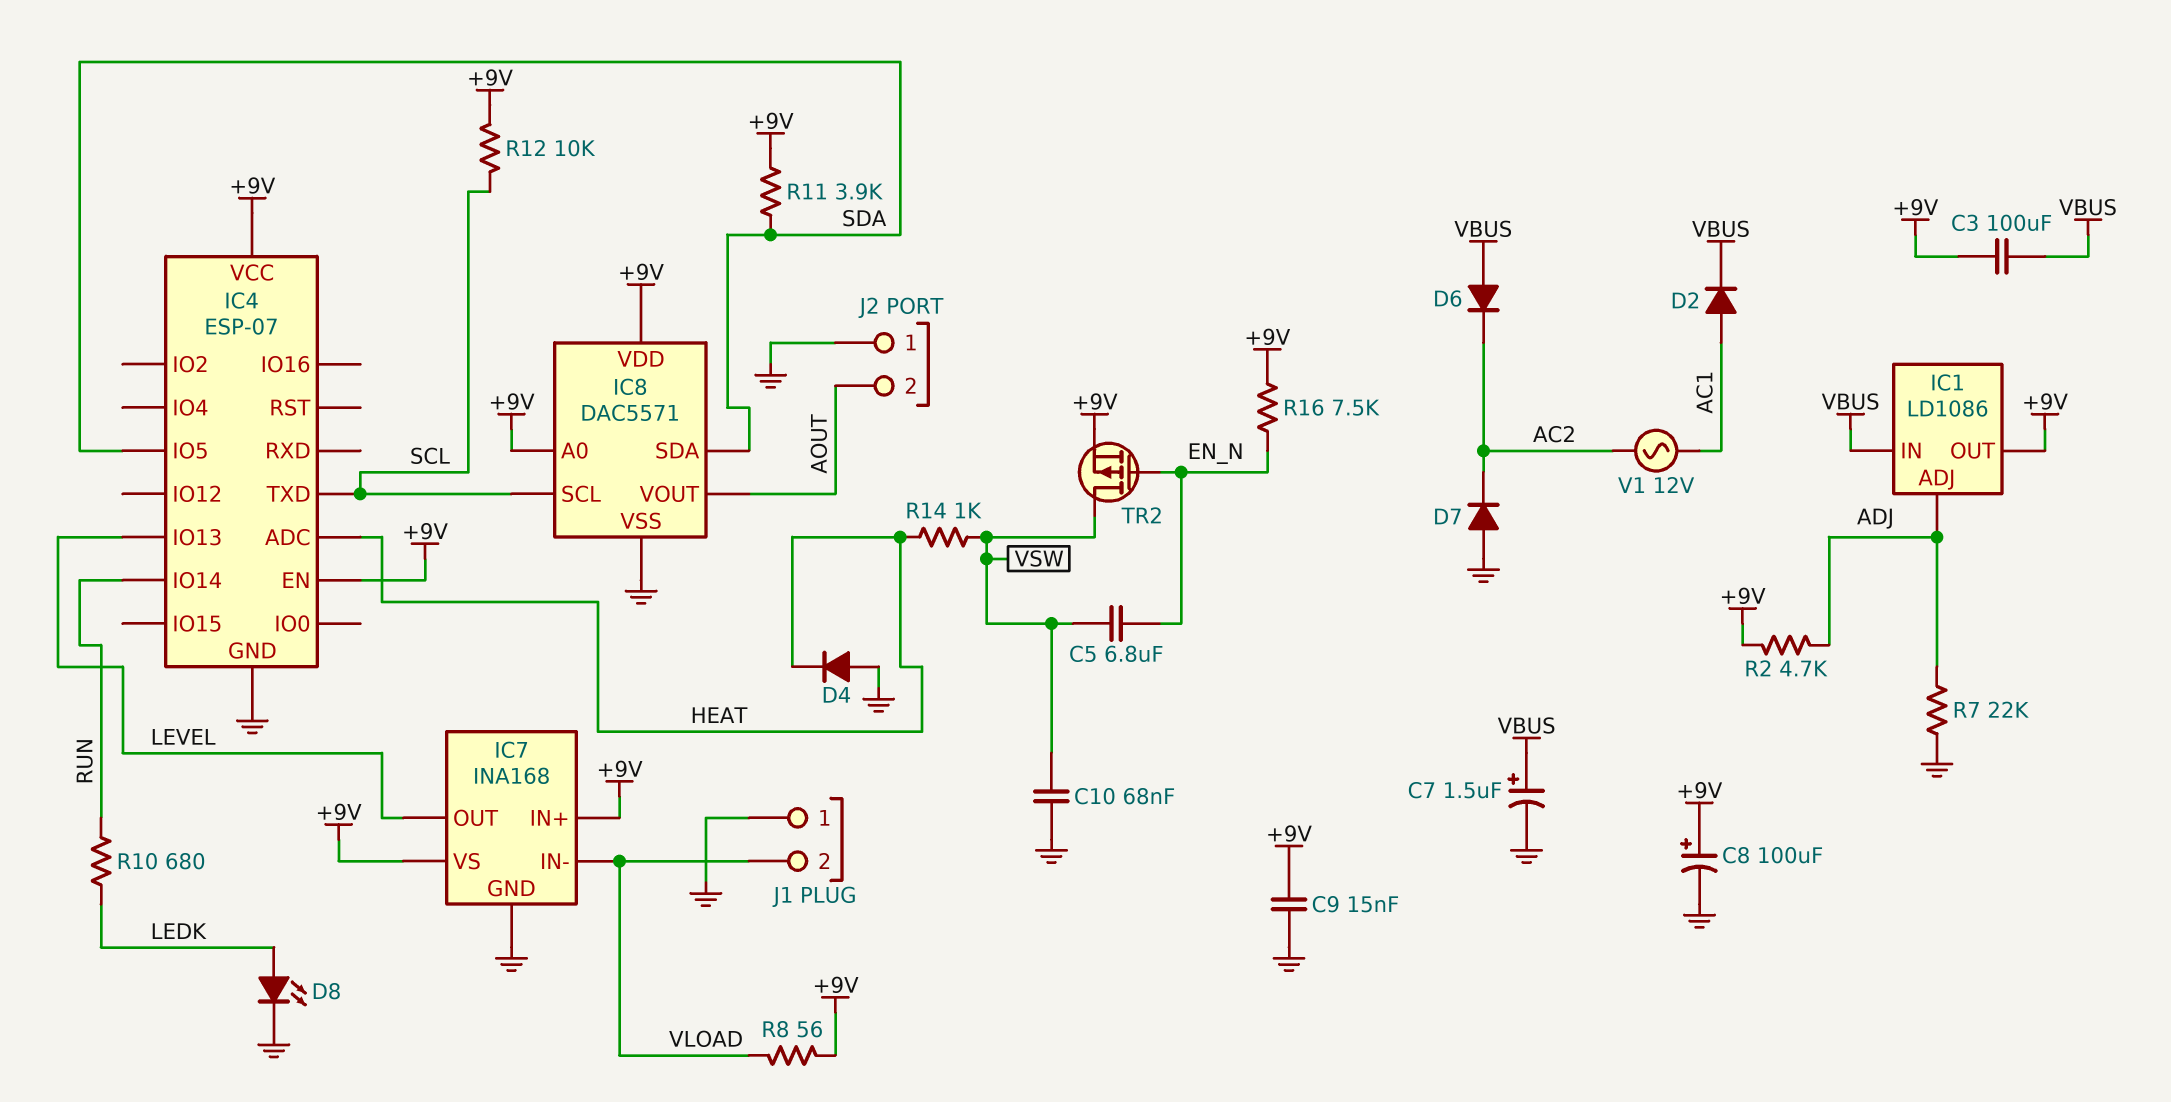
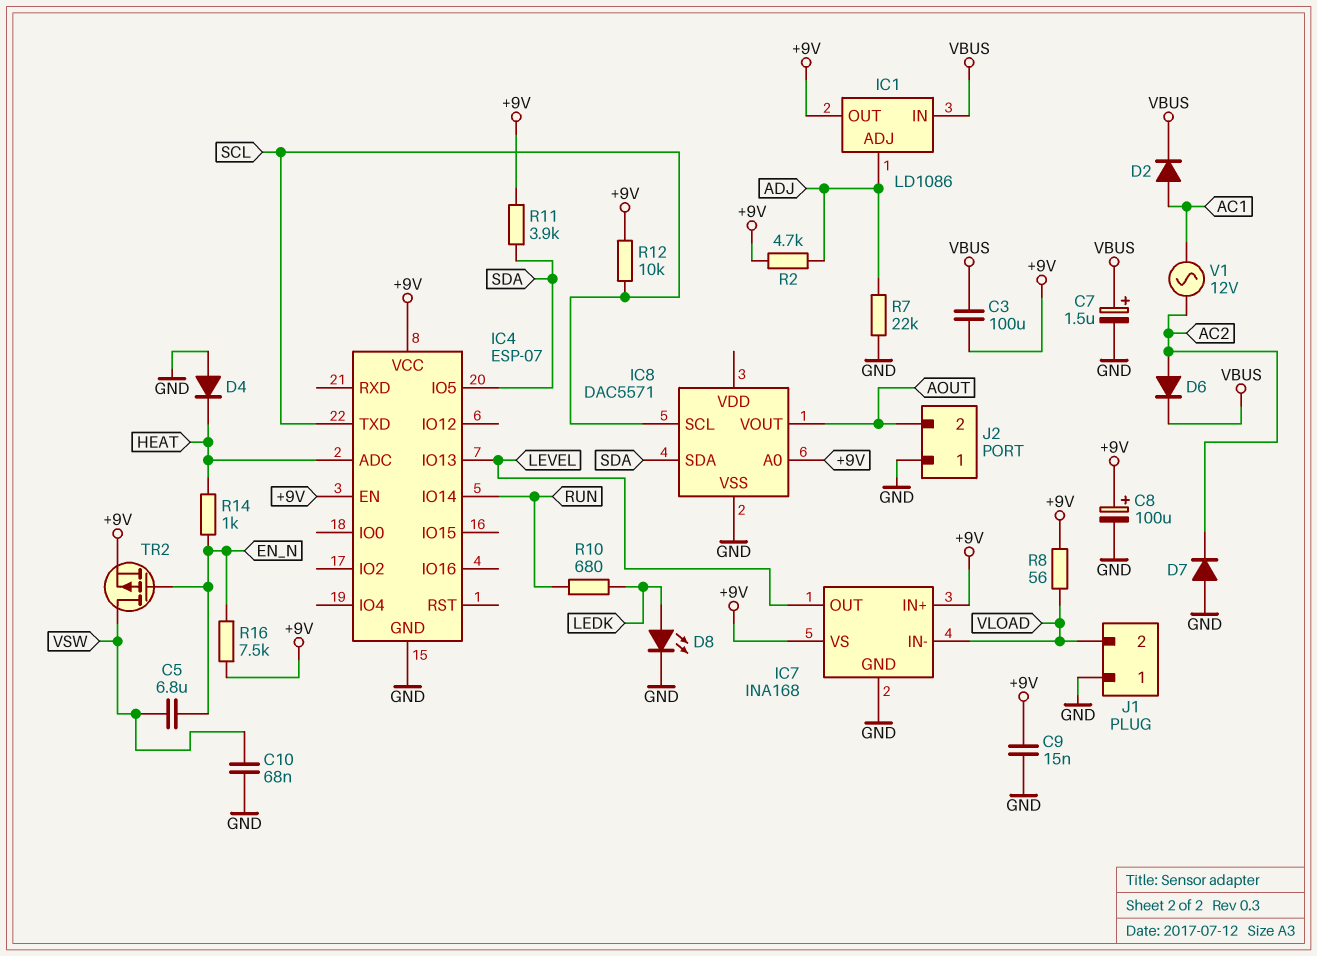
D6: diode (A VBUS, K AC2) -> diode (A AC2, K VBUS)
IC8 pin VDD: +9V -> none
R14: 1k (HEAT, VSW) -> 1k (EN_N, HEAT)

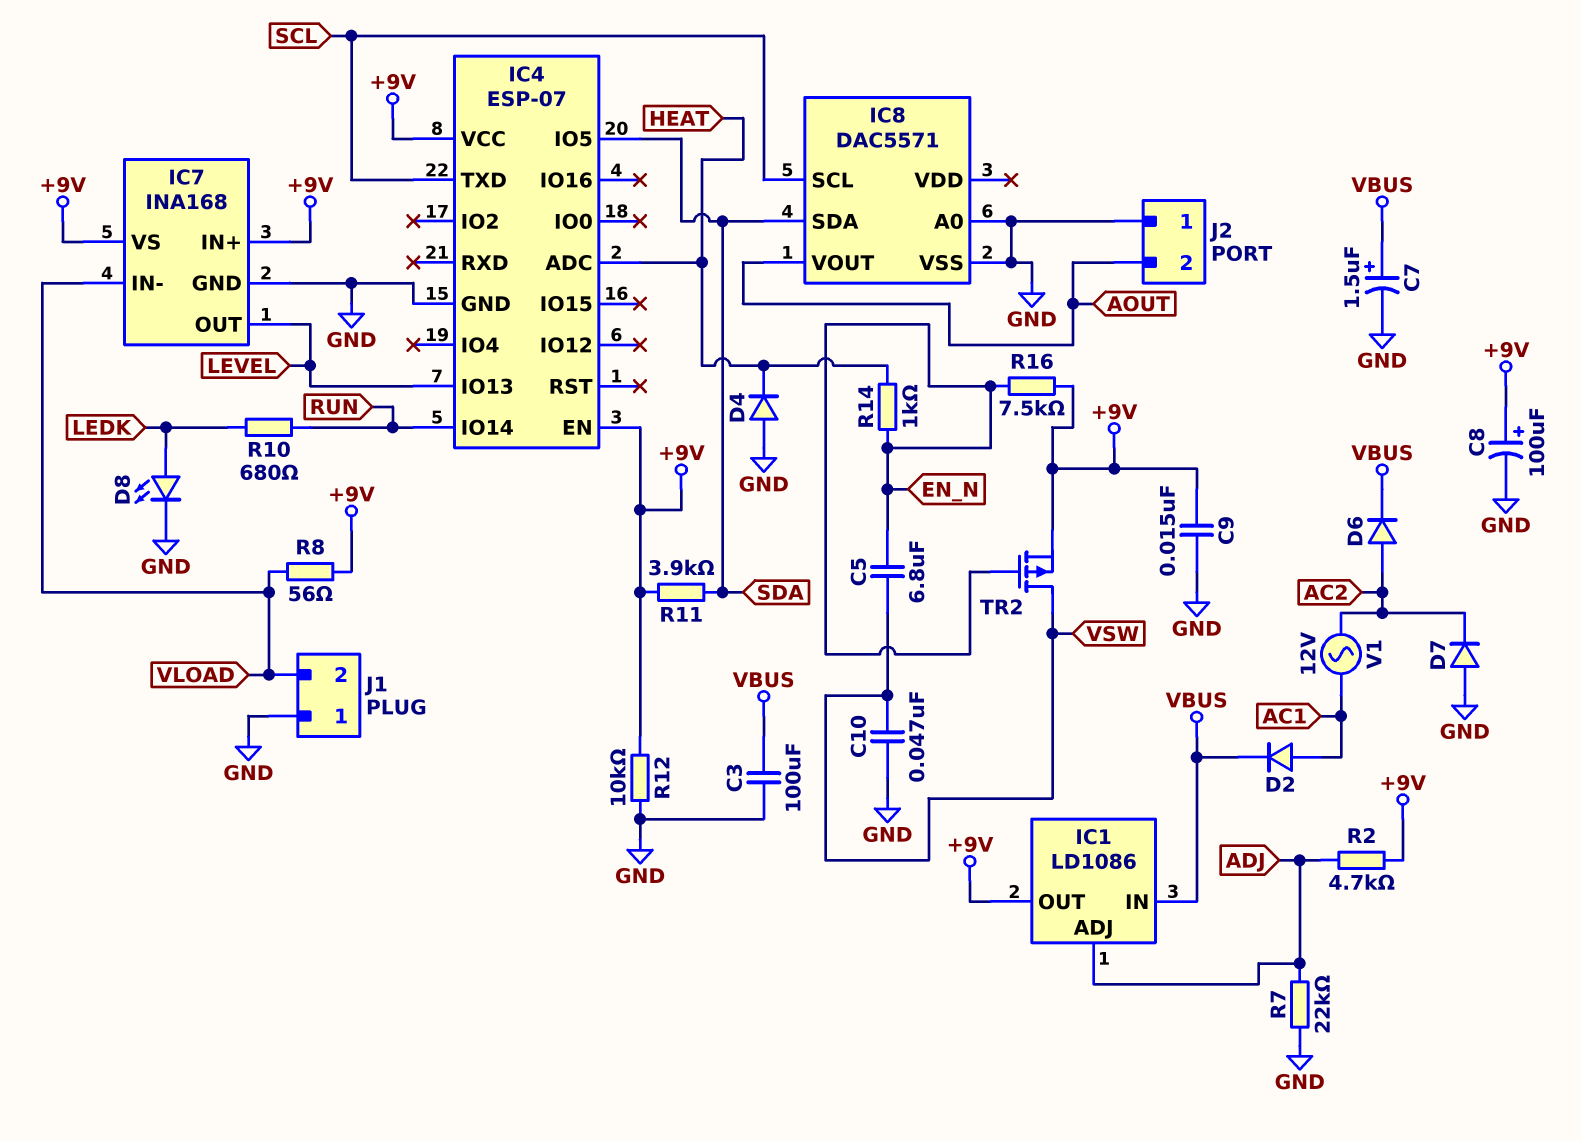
C3: 100uF (+9V, VBUS) -> 100uF (GND, VBUS)
C10: 68nF (GND, VSW) -> 47nF (GND, VSW)
IC8 pin A0: +9V -> GND
R12: 10k (+9V, SCL) -> 10k (+9V, GND)

